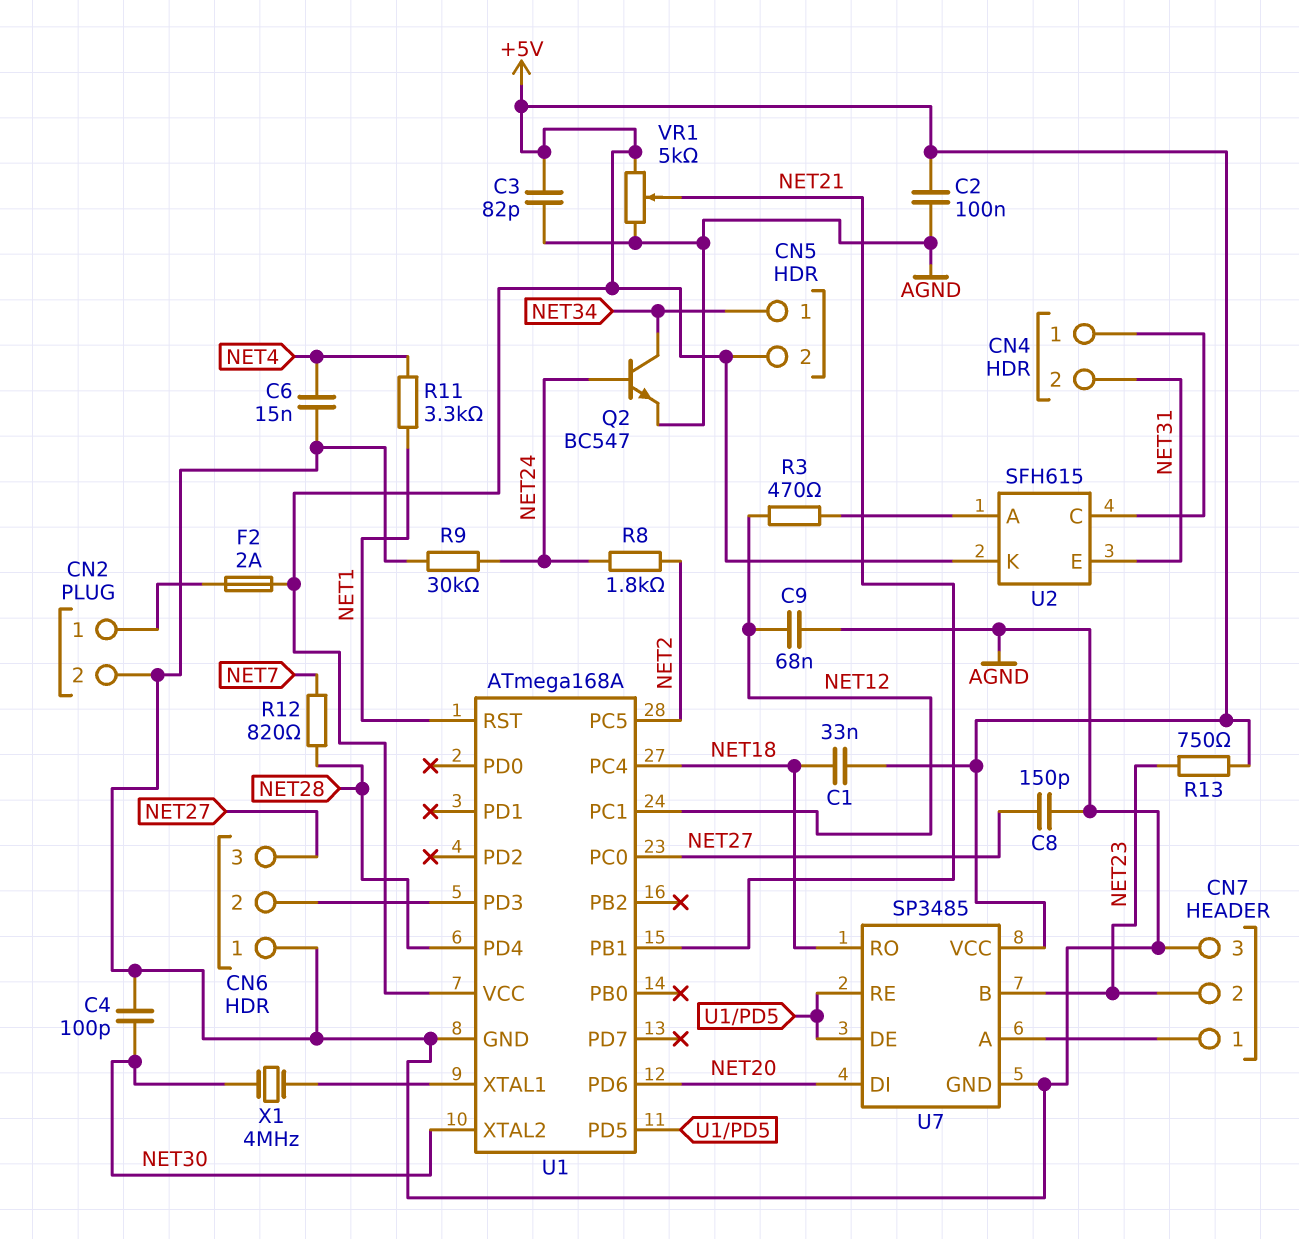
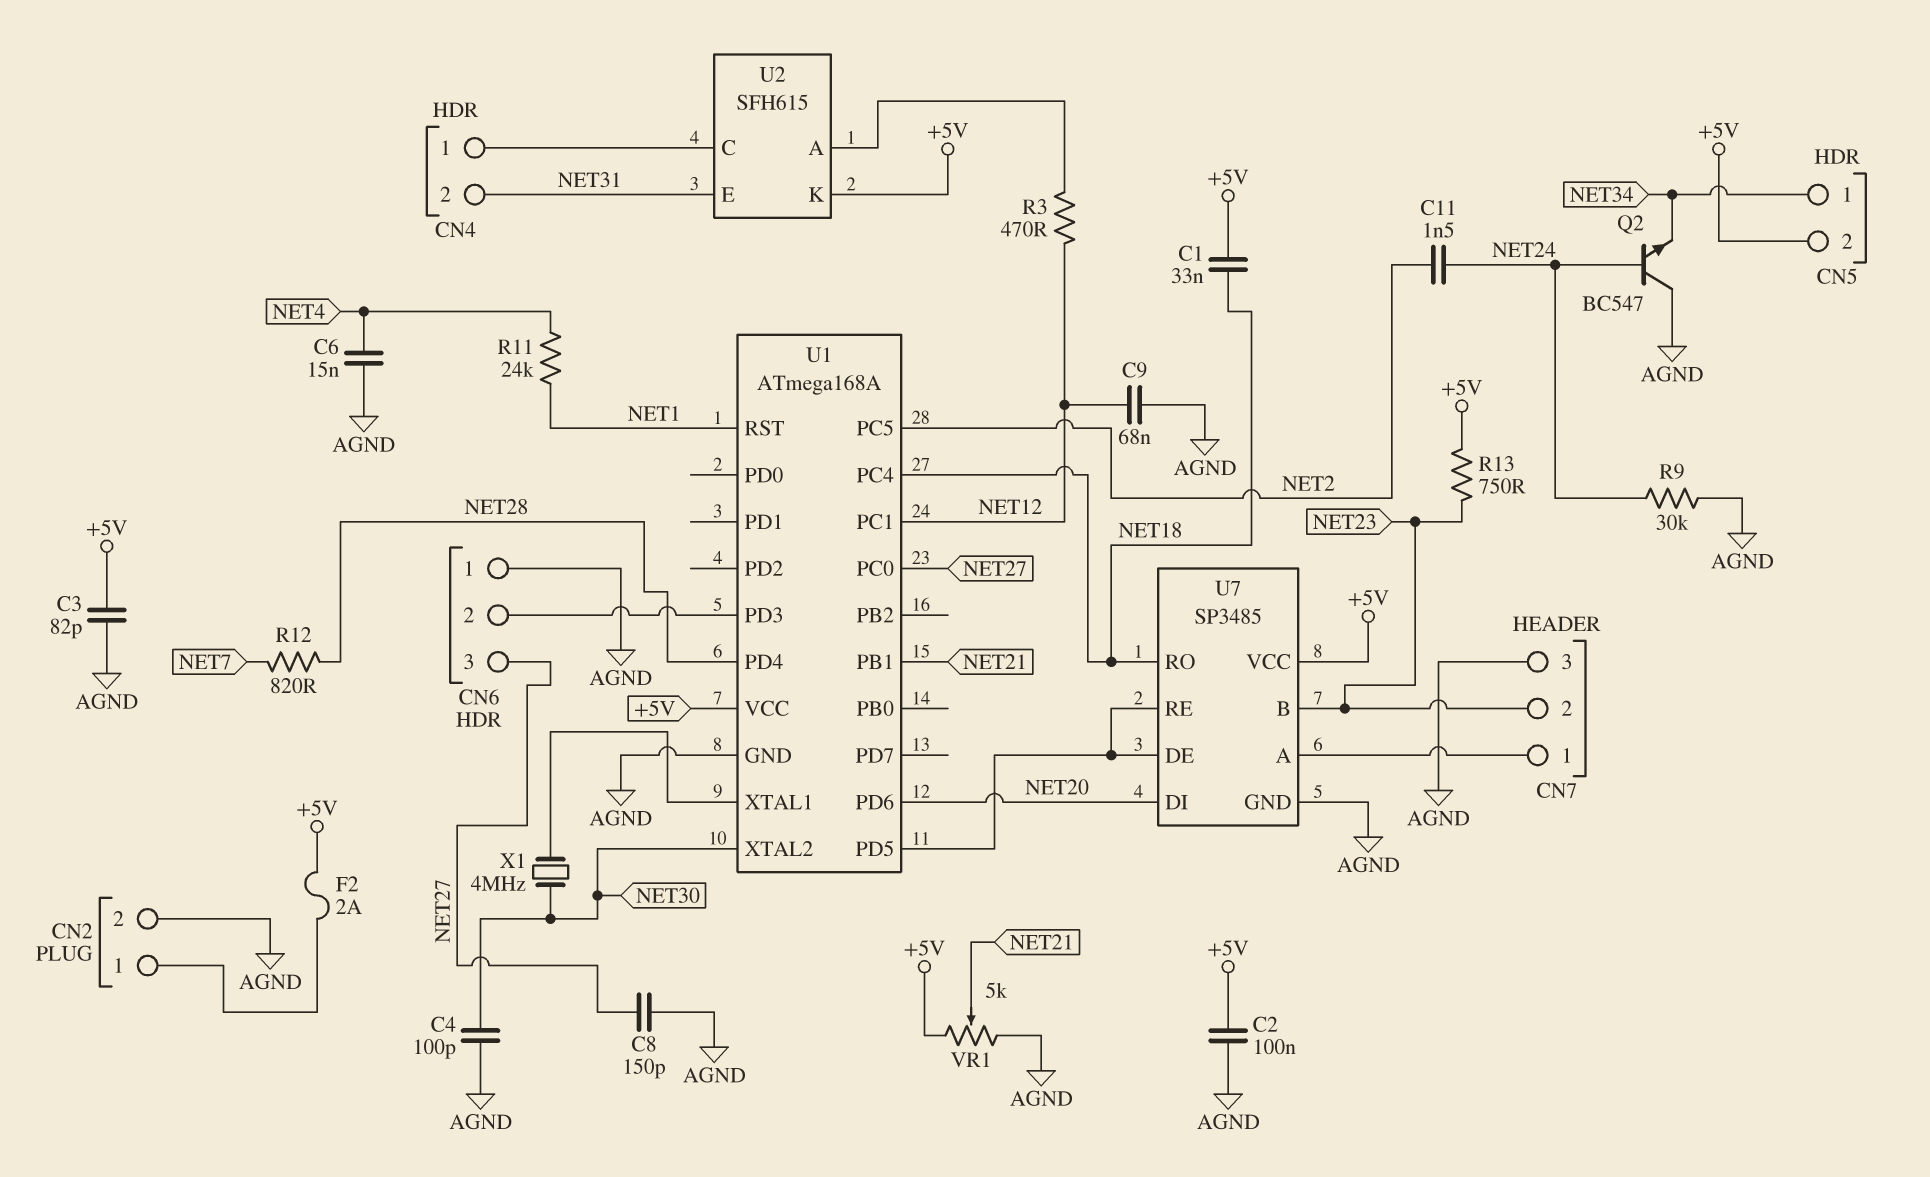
C11: none -> 1.5nF (NET2, NET24)
Q2: NPN BC547 (B NET24, C NET34, E AGND) -> NPN BC547 (B NET24, C AGND, E NET34)
R8: 1.8k (NET2, NET24) -> none
R11: 3.3k (NET1, NET4) -> 24k (NET1, NET4)

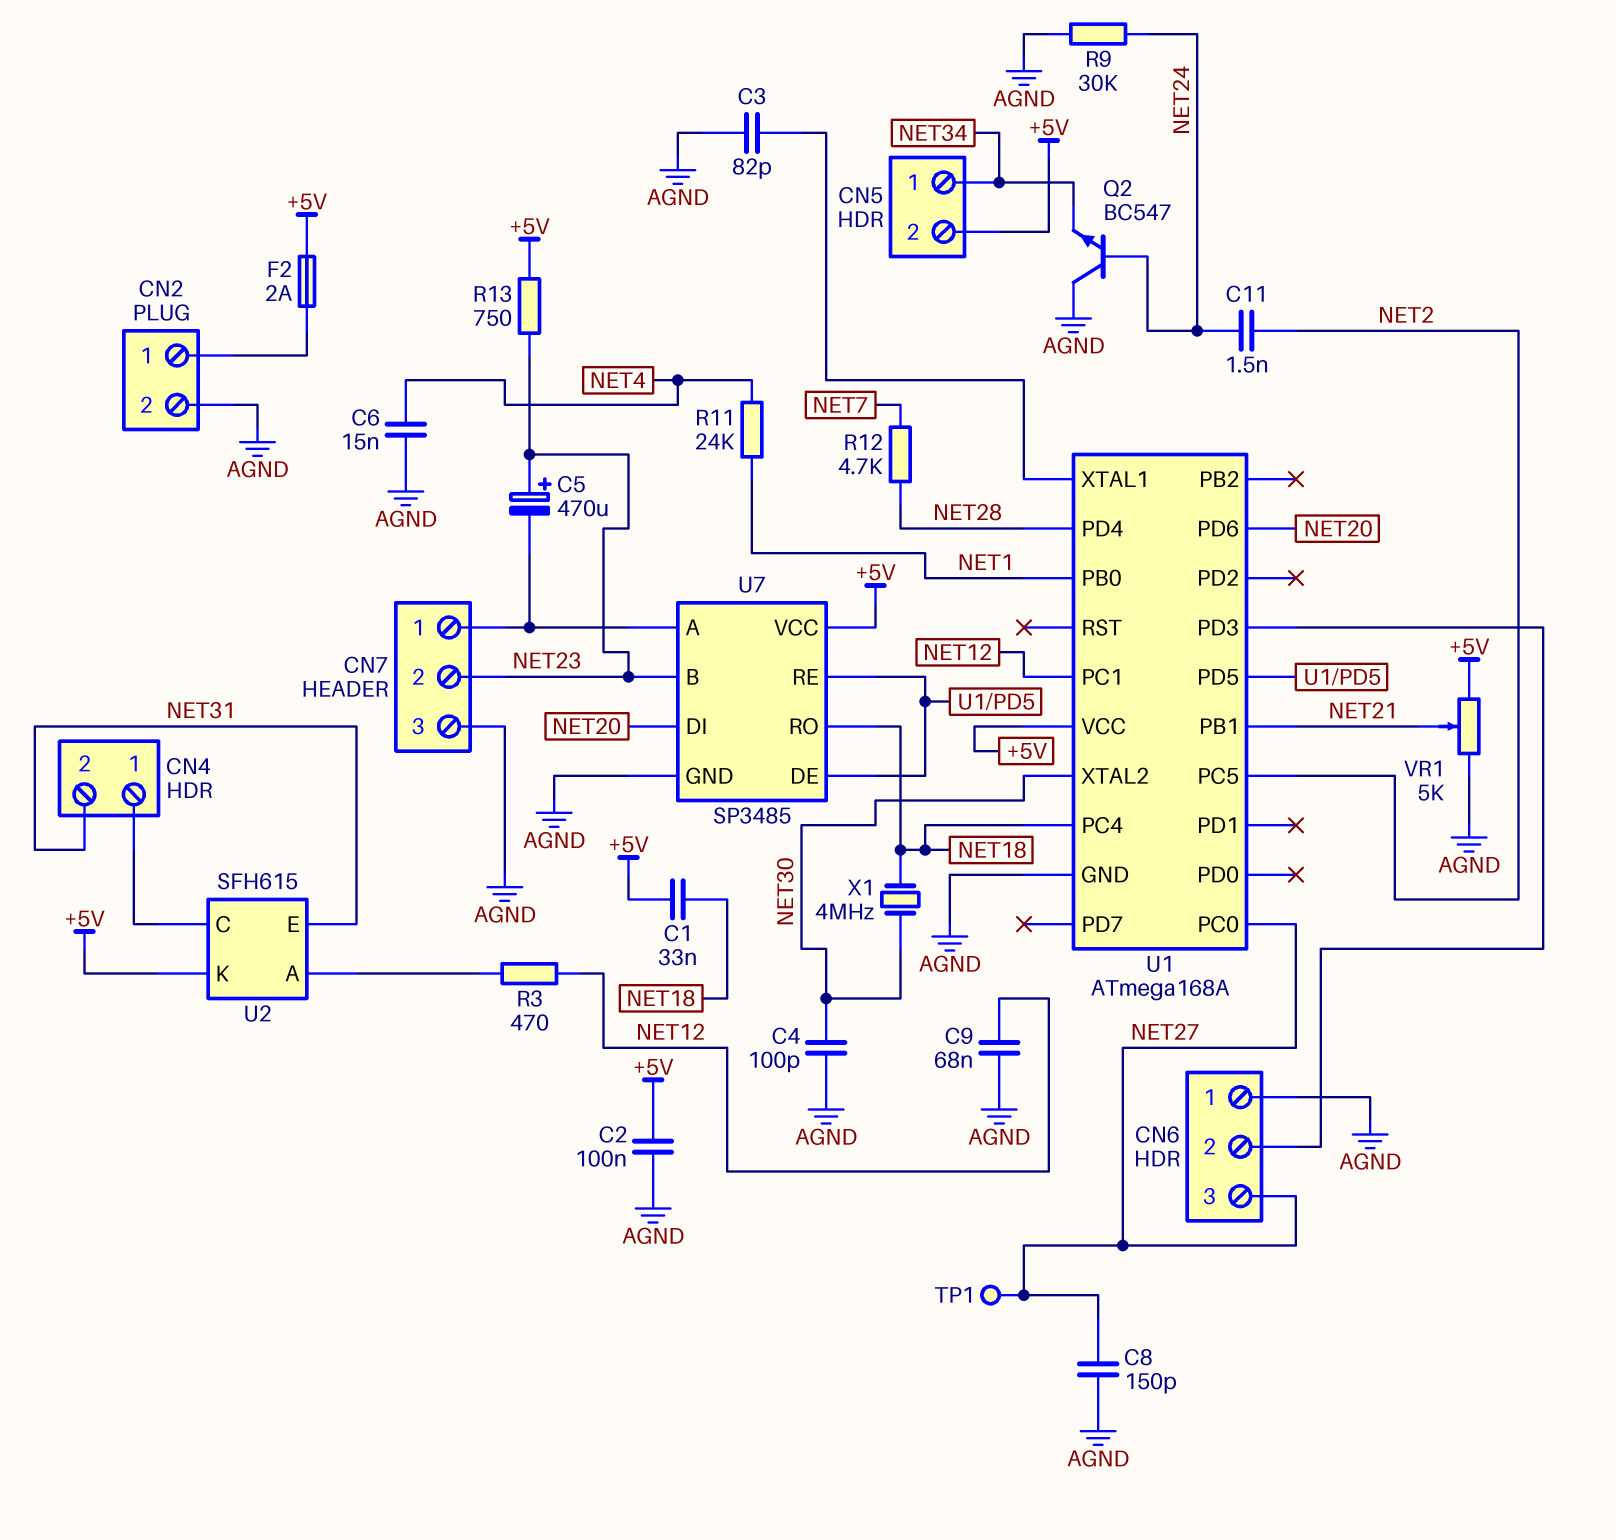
C3: 82pF (+5V, AGND) -> 82pF (AGND, U1/XTAL1)
C5: none -> 470uF (plus NET23, minus CN7/1)
R12: 820 (NET7, NET28) -> 4.7k (NET7, NET28)
TP1: none -> test point (NET27)
U1 pin PB0: none -> NET1
U1 pin RST: NET1 -> none
X1: 4MHz (NET30, U1/XTAL1) -> 4MHz (NET18, NET30)

